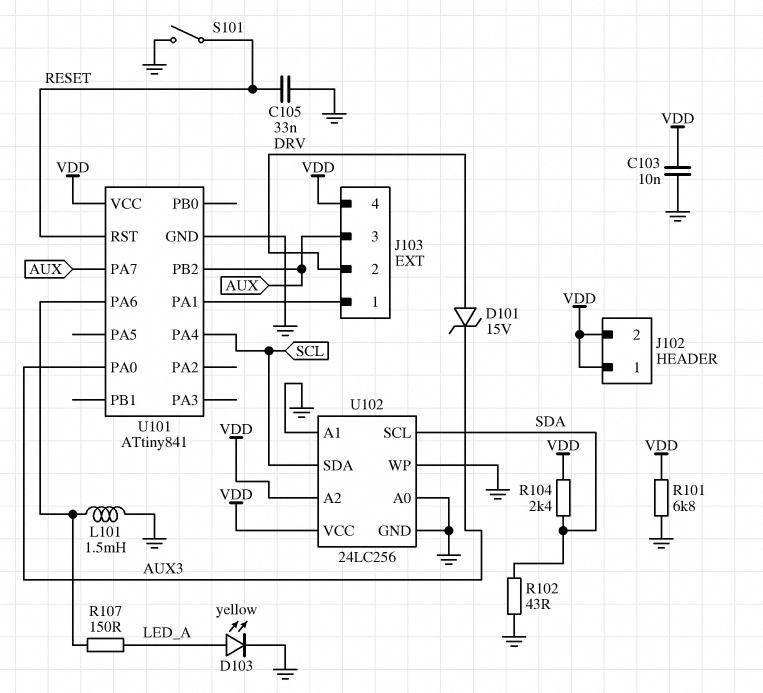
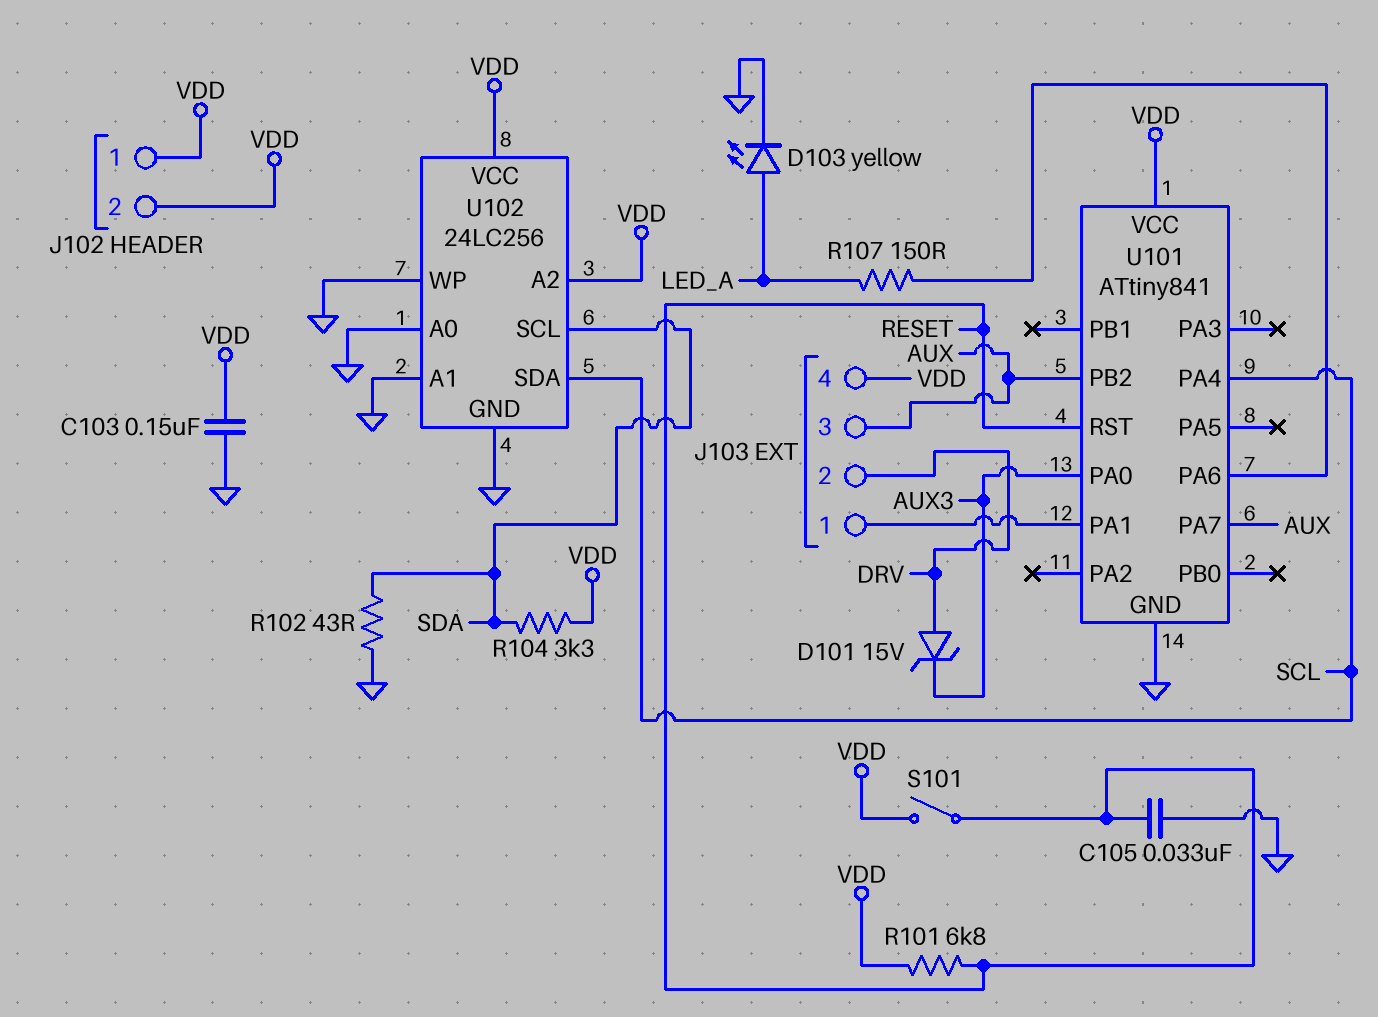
C103: 10nF (GND, VDD) -> 150nF (GND, VDD)
L101: 1.5mH (GND, U101/PA6) -> none
R101: 6.8k (GND, VDD) -> 6.8k (RESET, VDD)
R104: 2.4k (SDA, VDD) -> 3.3k (SDA, VDD)
S101: switch (GND, RESET) -> switch (RESET, VDD)

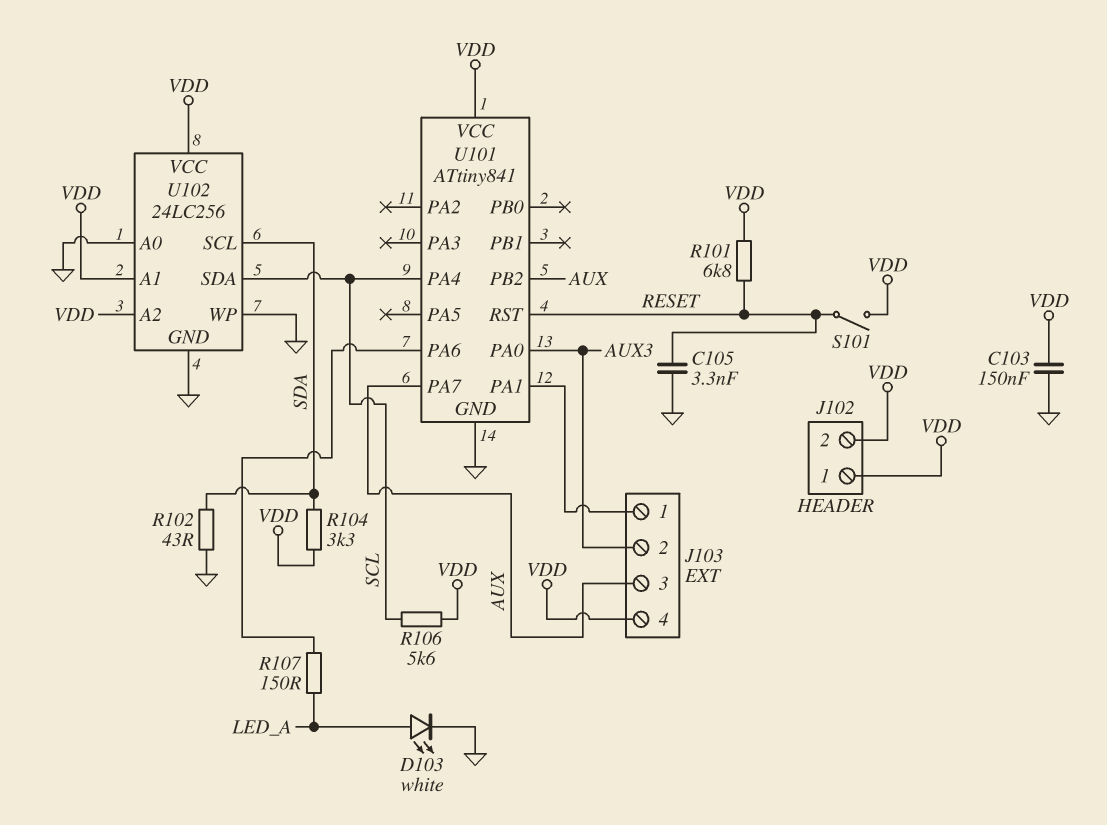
C105: 33nF (GND, RESET) -> 3.3nF (GND, RESET)
D101: zener 15V (A DRV, K AUX3) -> none
D103: LED yellow (A LED_A, K GND) -> LED white (A LED_A, K GND)
J103 pin 2: DRV -> AUX3
R106: none -> 5.6k (SCL, VDD)
U102 pin A1: GND -> VDD

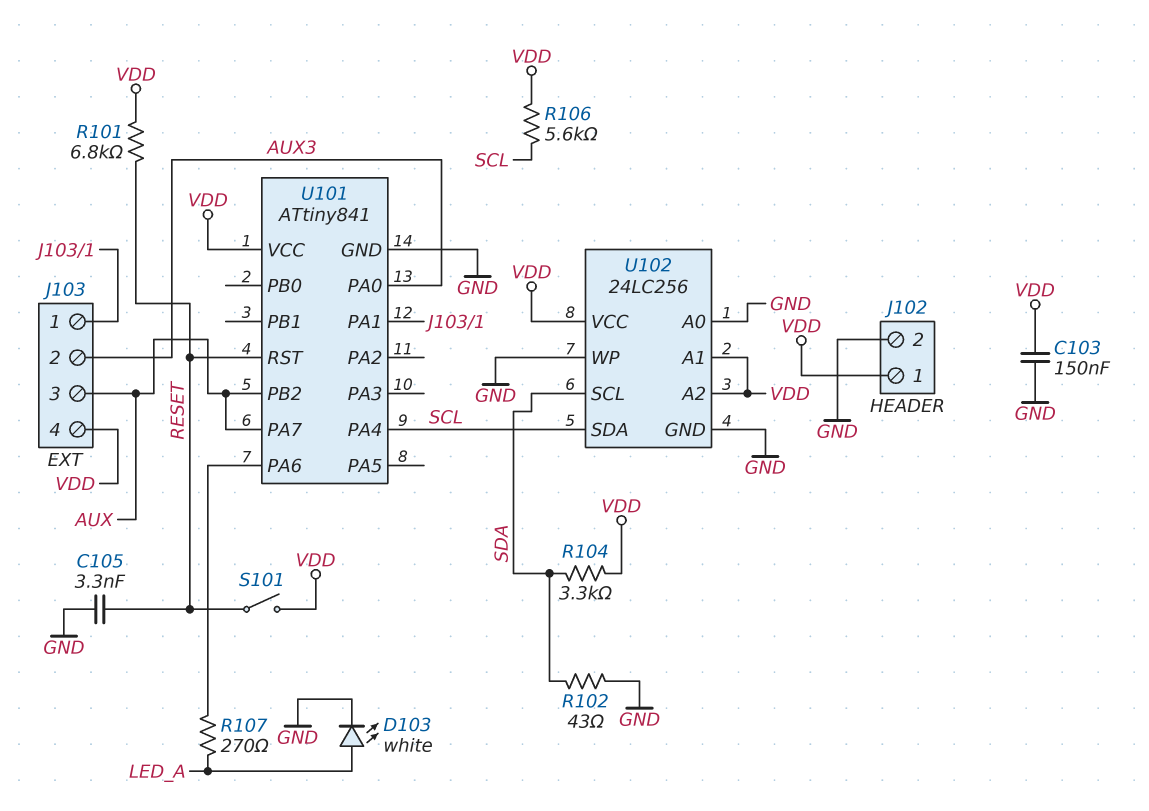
J102 pin 2: VDD -> GND
R107: 150 (LED_A, U101/PA6) -> 270 (LED_A, U101/PA6)

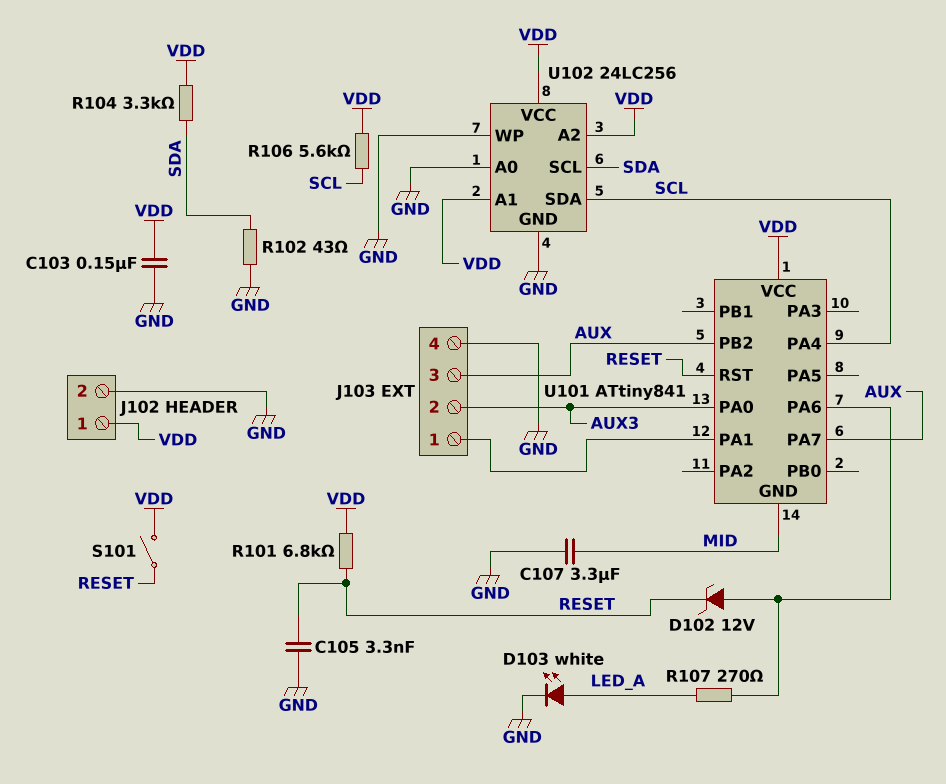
C107: none -> 3.3uF (GND, MID)
D102: none -> zener 12V (A U101/PA6, K RESET)
J103 pin 4: VDD -> GND
U101 pin GND: GND -> MID

